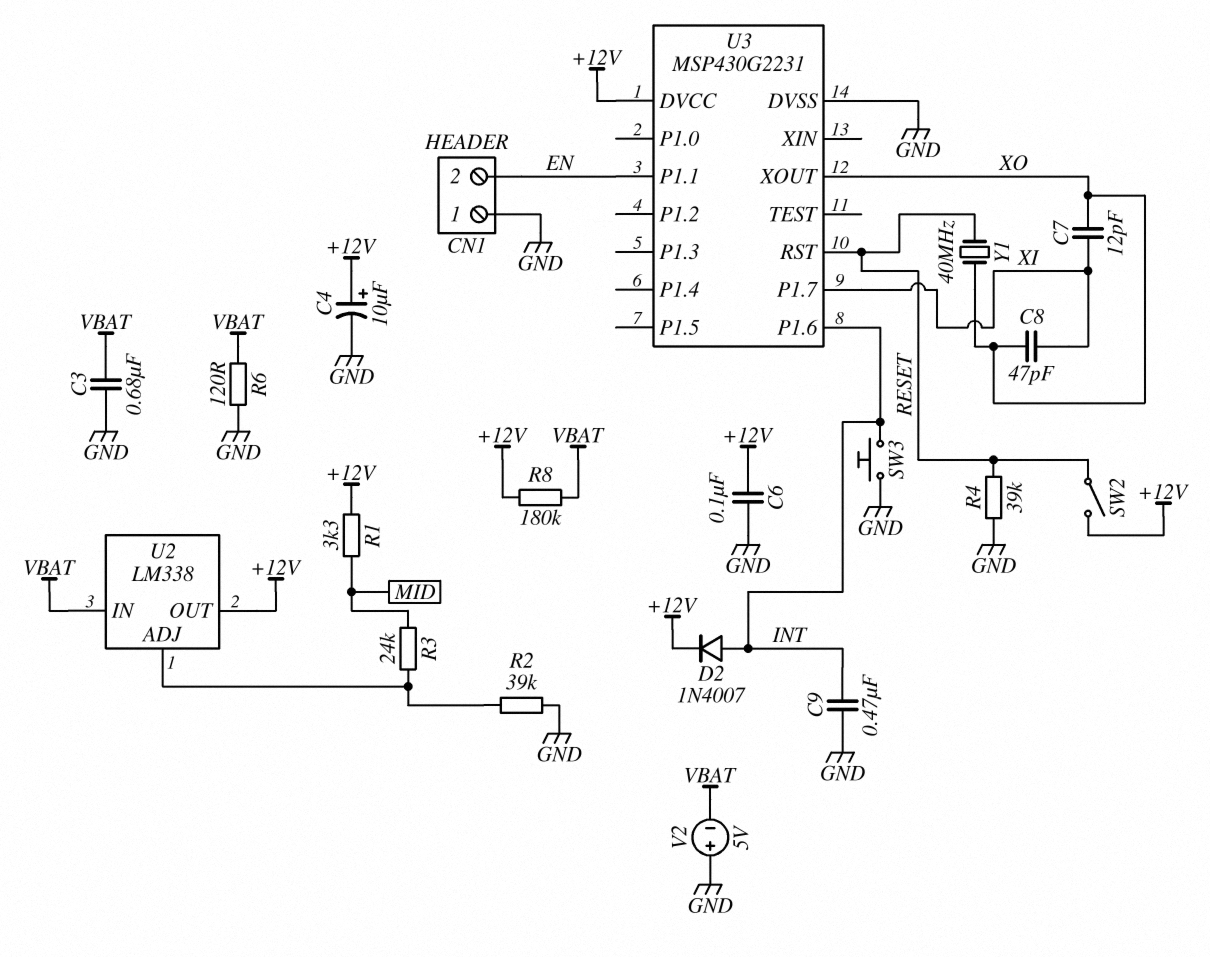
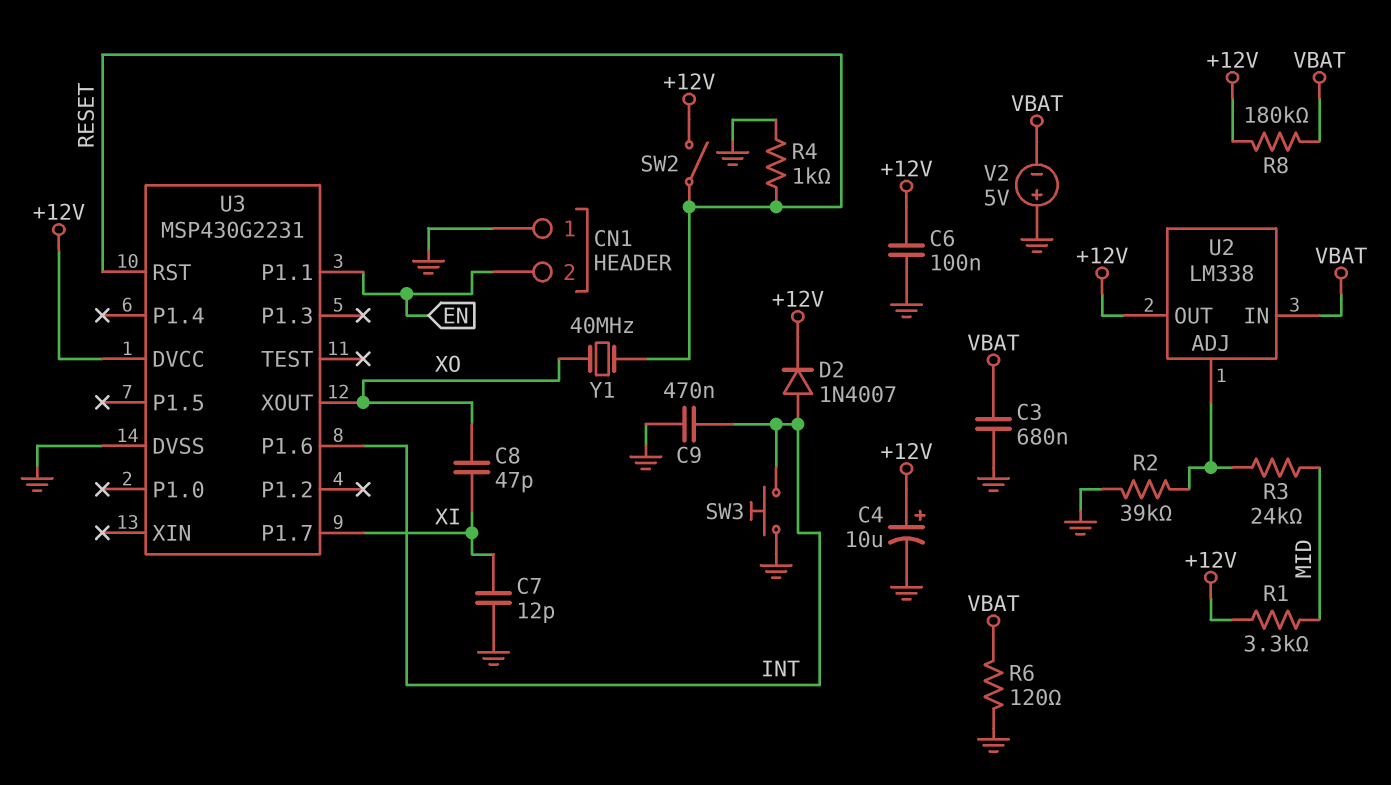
C7: 12pF (XI, XO) -> 12pF (GND, XI)
R4: 39k (GND, RESET) -> 1k (GND, RESET)

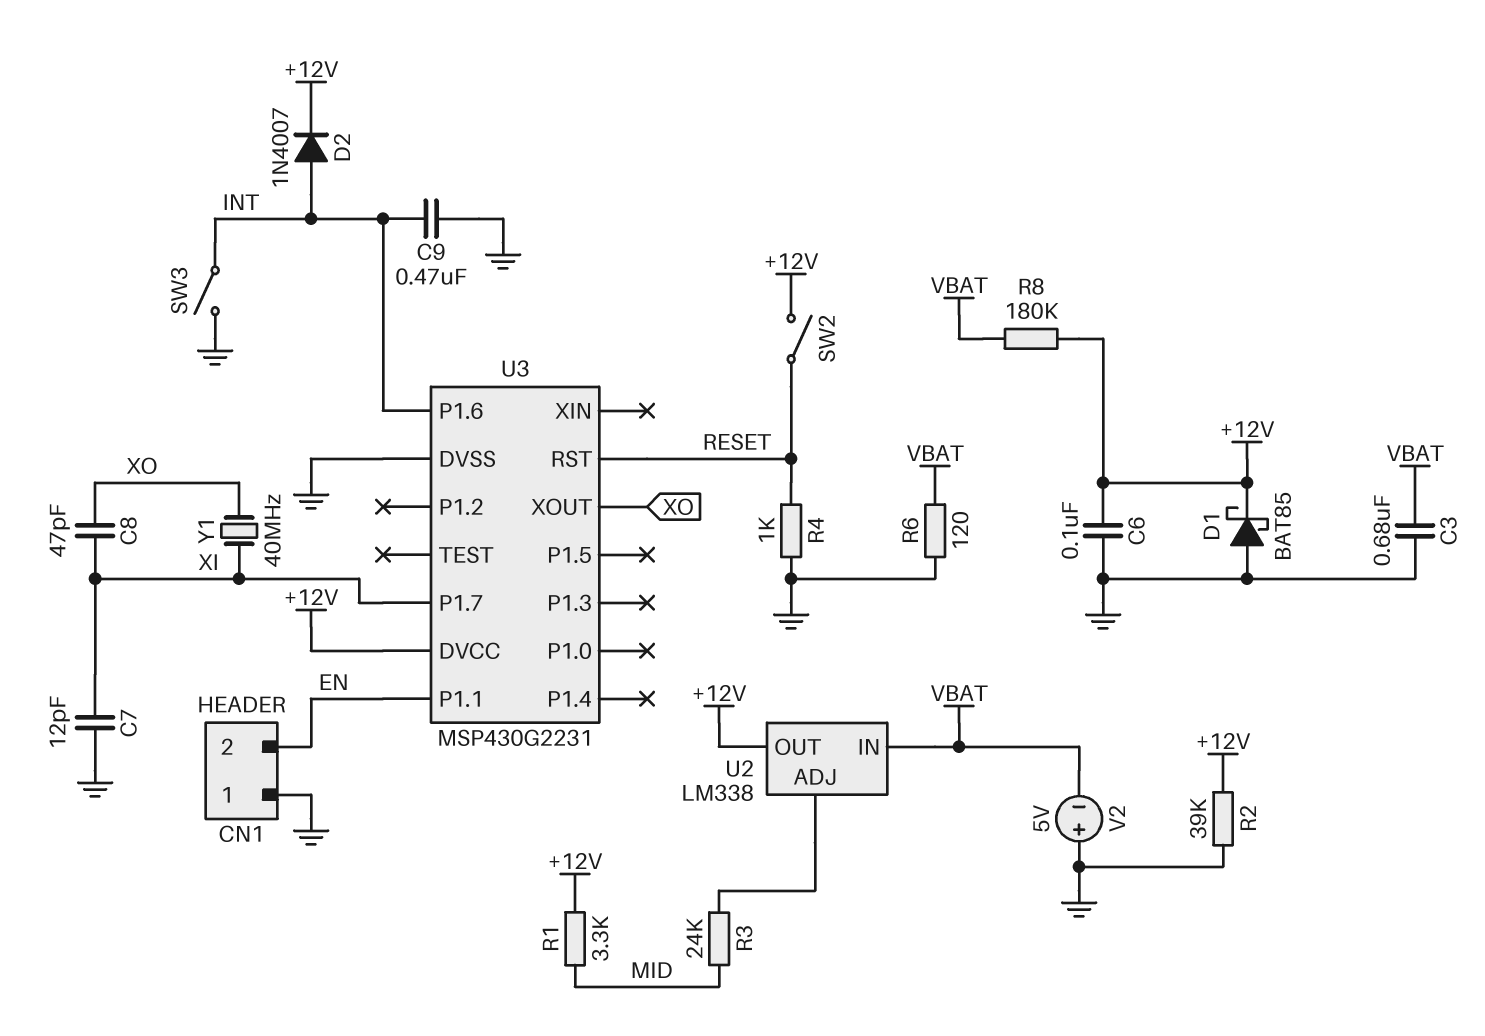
C4: 10uF (plus +12V, minus GND) -> none
D1: none -> schottky BAT85 (A GND, K +12V)
R2: 39k (GND, U2/ADJ) -> 39k (+12V, GND)
SW3: button (GND, INT) -> switch (GND, INT)
Y1: 40MHz (RESET, XO) -> 40MHz (XI, XO)

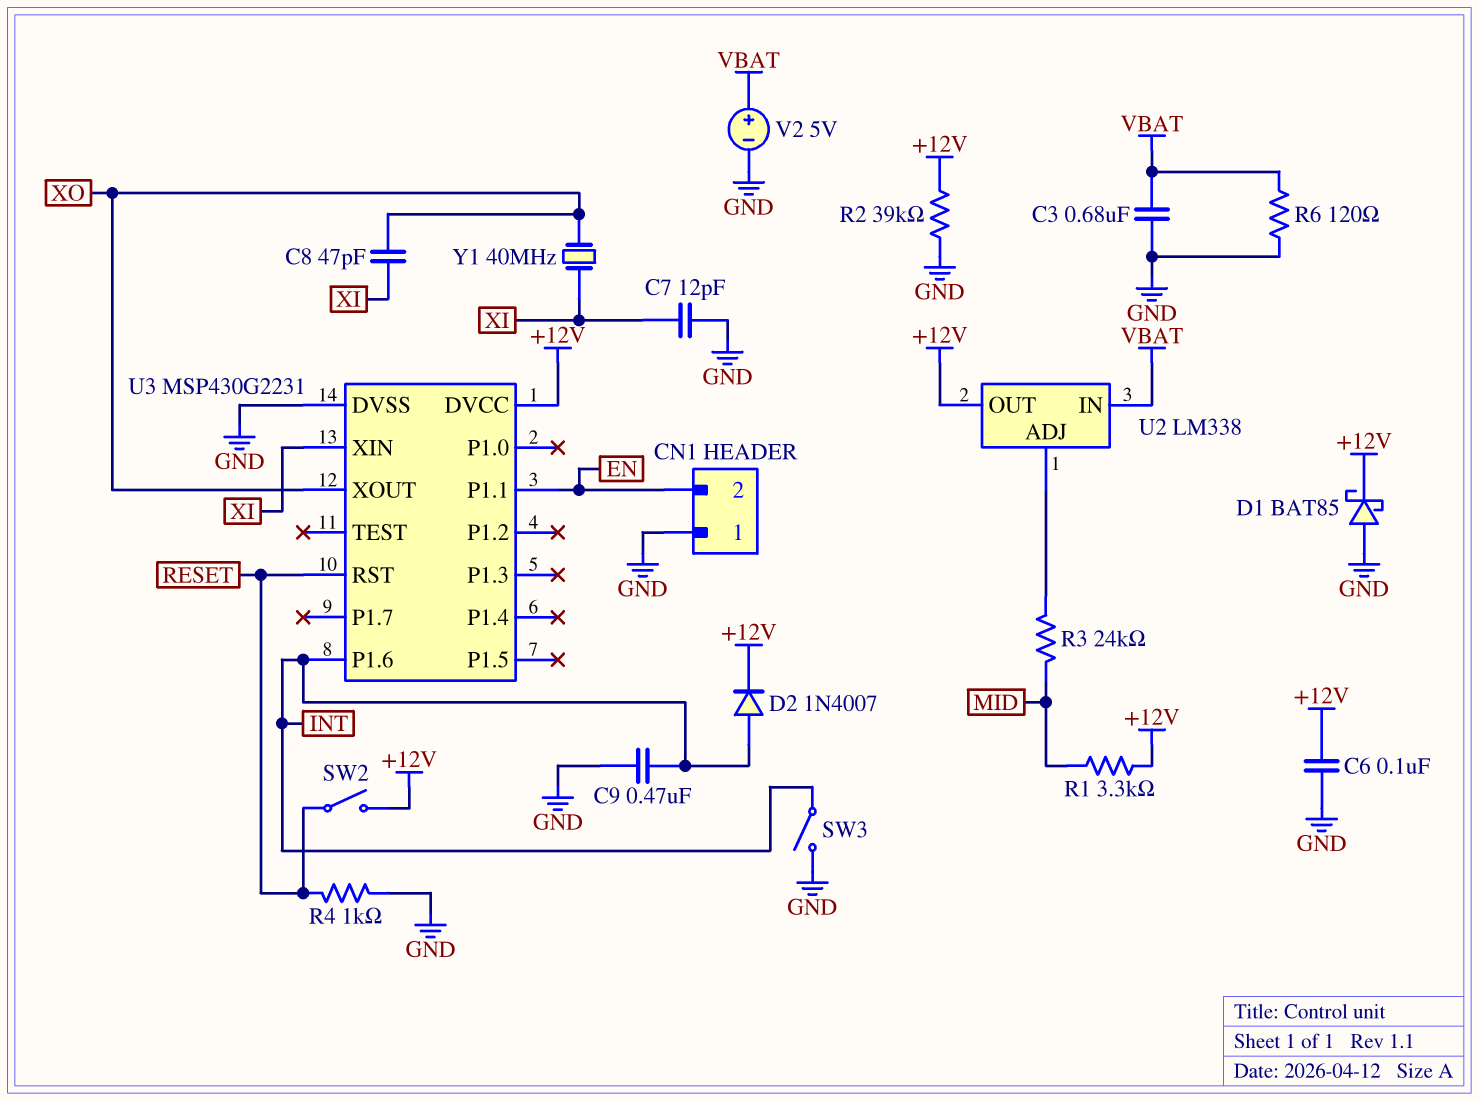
R8: 180k (+12V, VBAT) -> none
U3 pin P1.7: XI -> none
U3 pin XIN: none -> XI
V2: 5V (plus GND, minus VBAT) -> 5V (plus VBAT, minus GND)

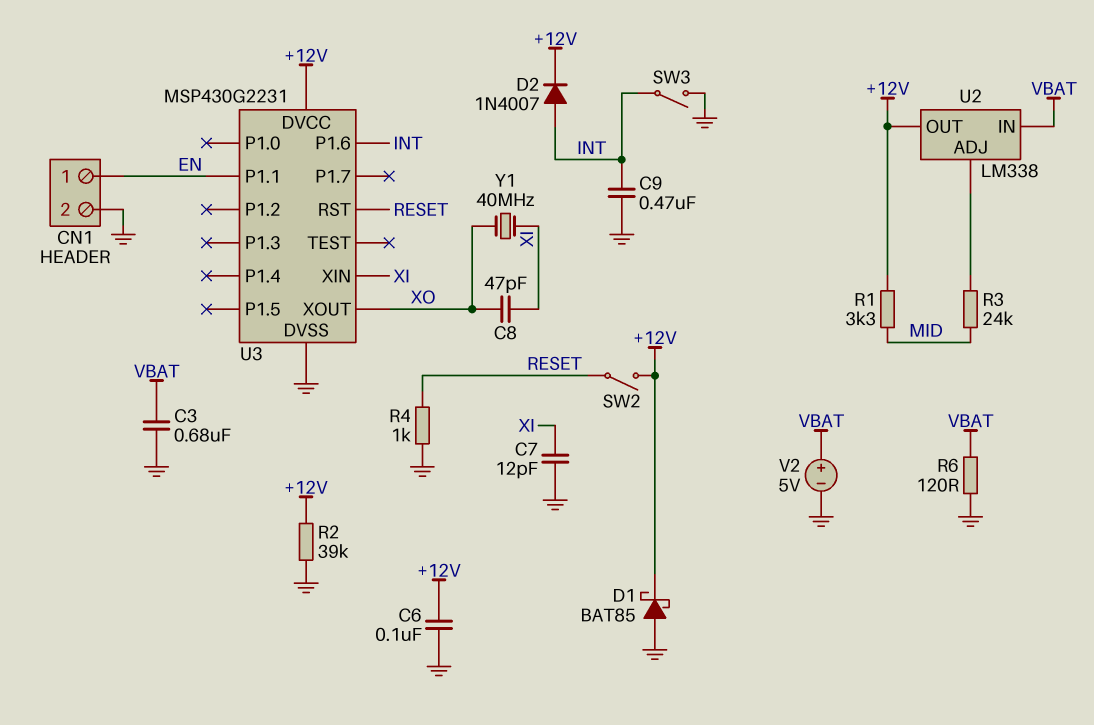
CN1 pin 1: GND -> EN
CN1 pin 2: EN -> GND

